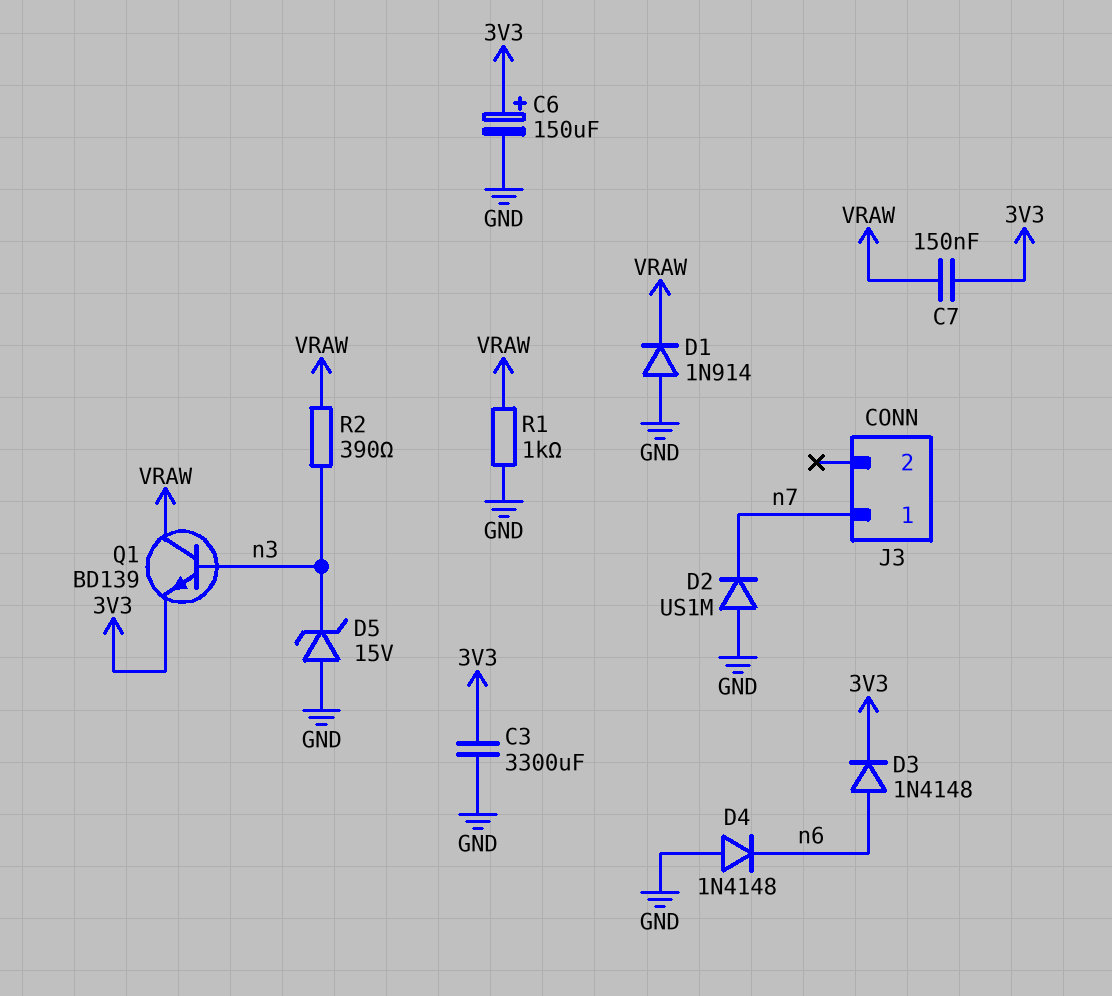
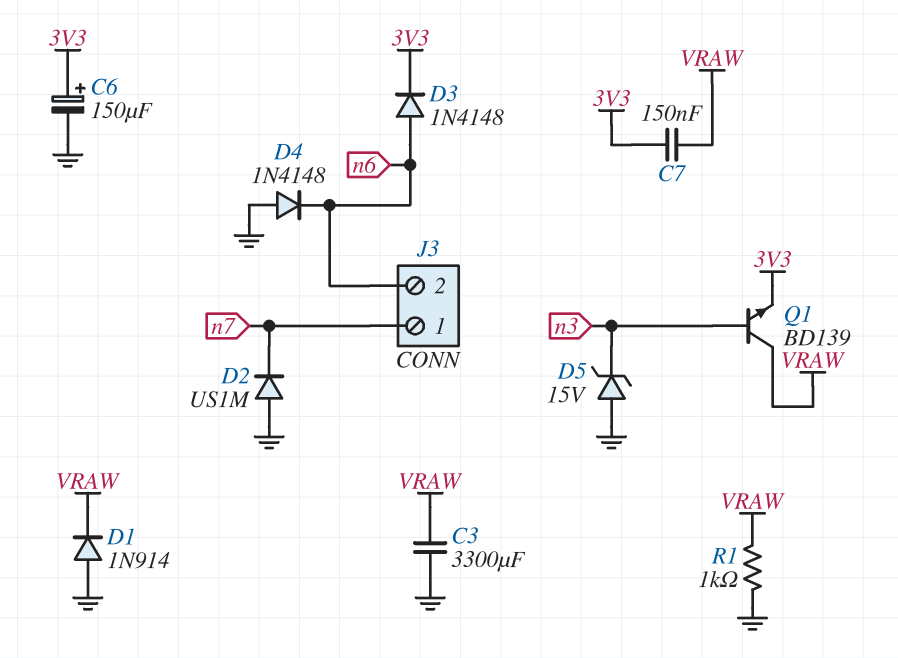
C3: 3300uF (3V3, GND) -> 3300uF (GND, VRAW)
J3 pin 2: none -> n6
R2: 390 (VRAW, n3) -> none

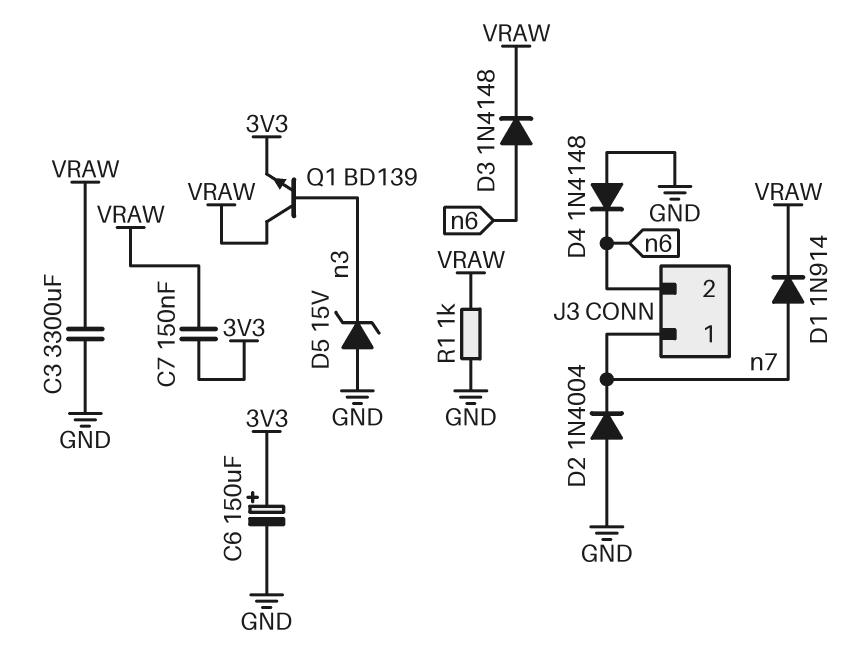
D1: diode 1N914 (A GND, K VRAW) -> diode 1N914 (A n7, K VRAW)
D2: diode US1M (A GND, K n7) -> diode 1N4004 (A GND, K n7)
D3: diode 1N4148 (A n6, K 3V3) -> diode 1N4148 (A n6, K VRAW)

